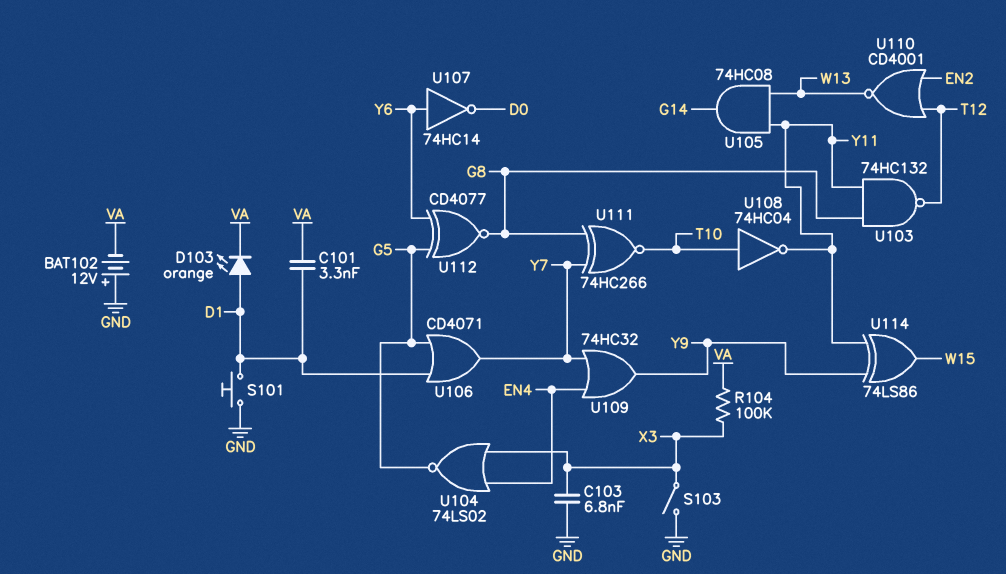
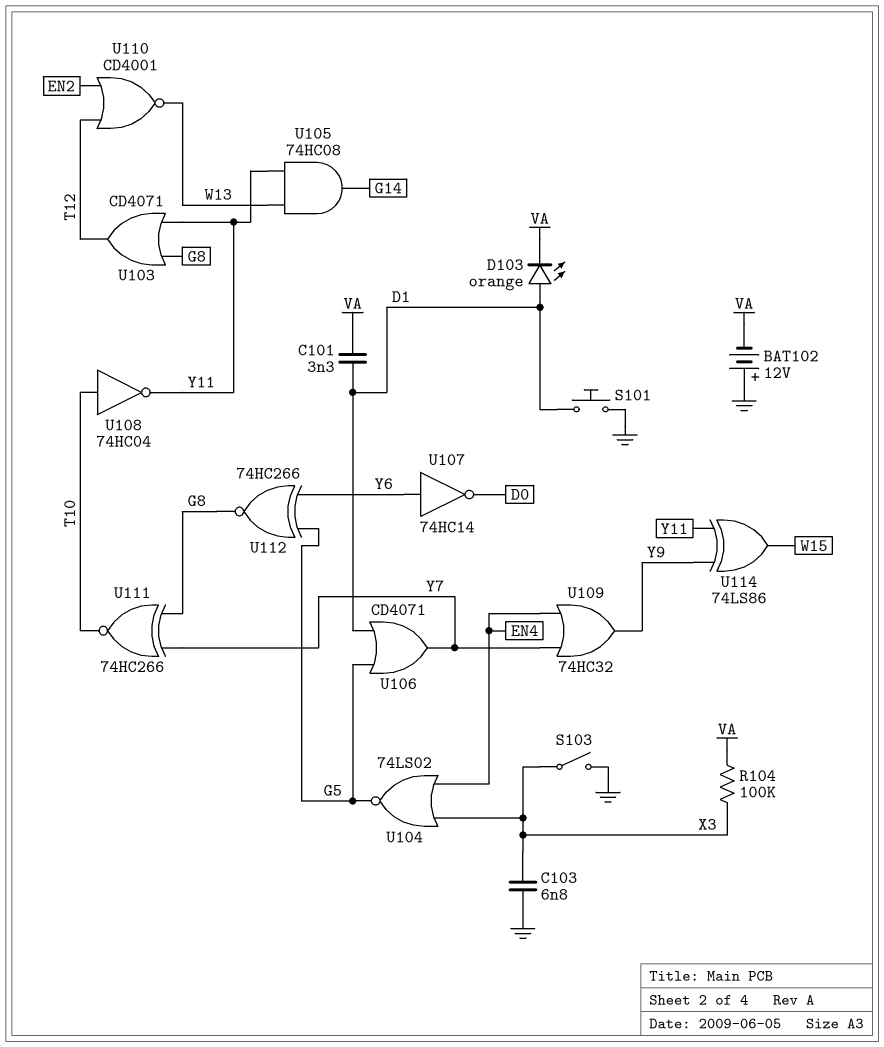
U103: NAND 74HC132 (in G8, in Y11, out T12) -> OR CD4071 (in G8, in Y11, out T12)
U112: XNOR CD4077 (in G5, in Y6, out G8) -> XNOR 74HC266 (in G5, in Y6, out G8)

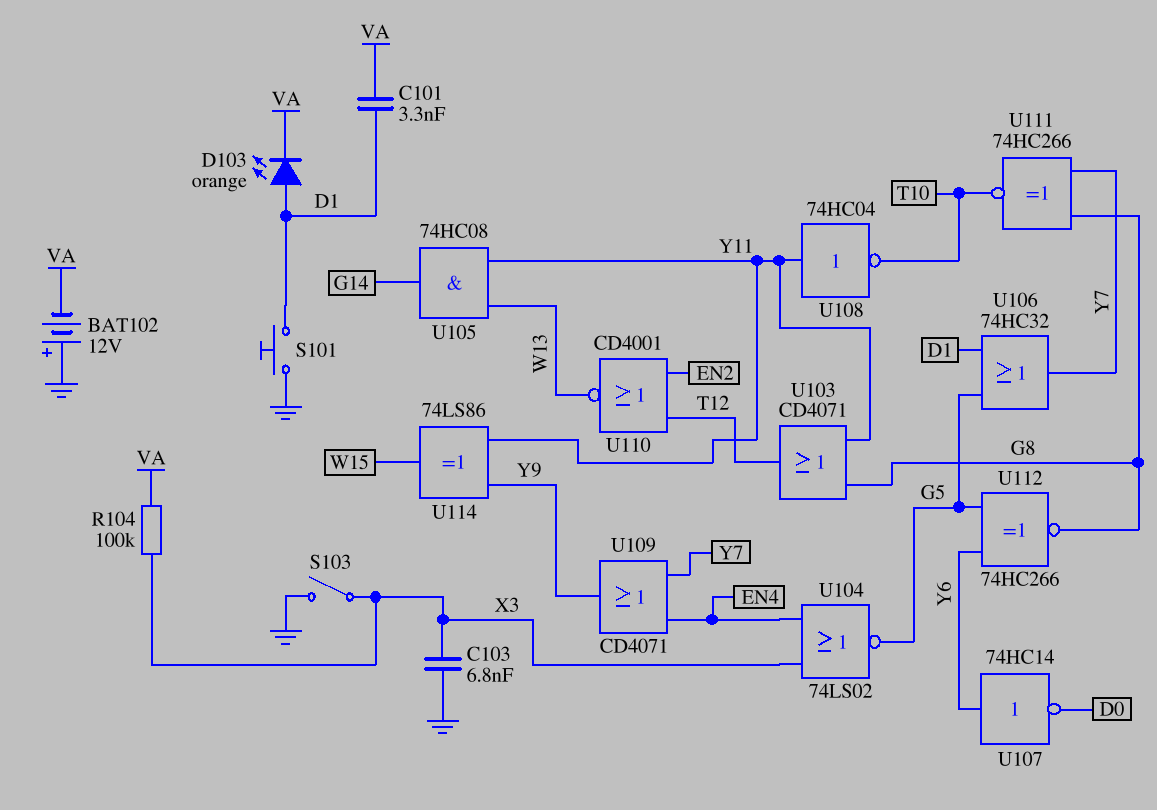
U106: OR CD4071 (in D1, in G5, out Y7) -> OR 74HC32 (in D1, in G5, out Y7)
U108: NOT 74HC04 (in T10, out Y11) -> NOT 74HC04 (in Y11, out T10)
U109: OR 74HC32 (in EN4, in Y7, out Y9) -> OR CD4071 (in EN4, in Y7, out Y9)

